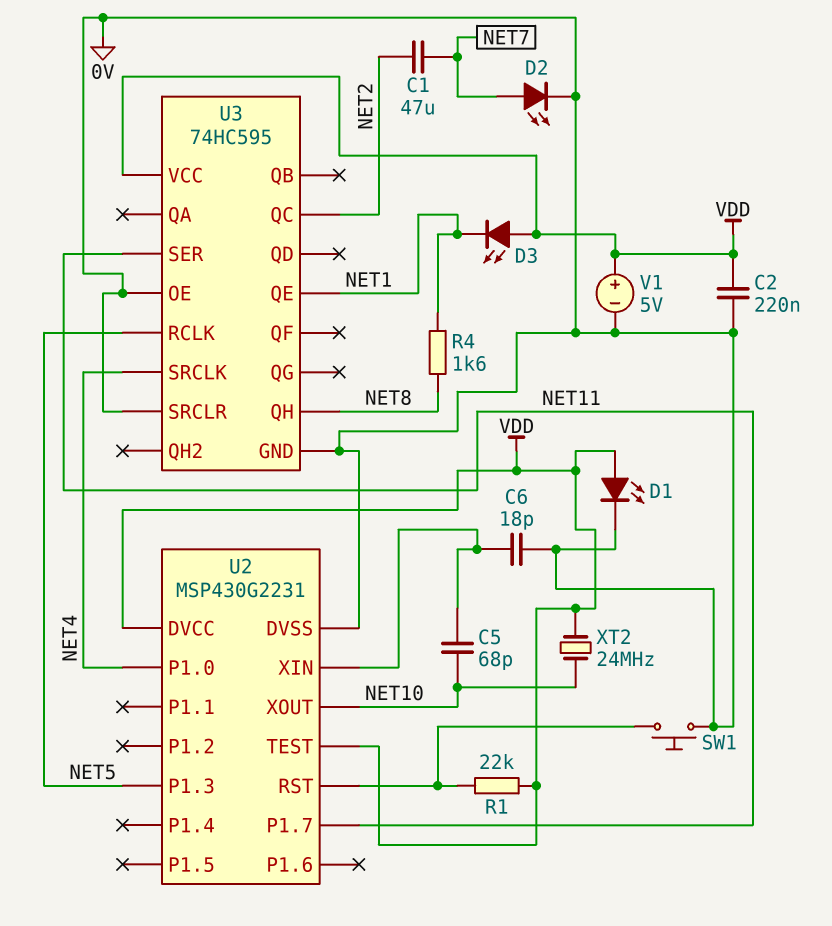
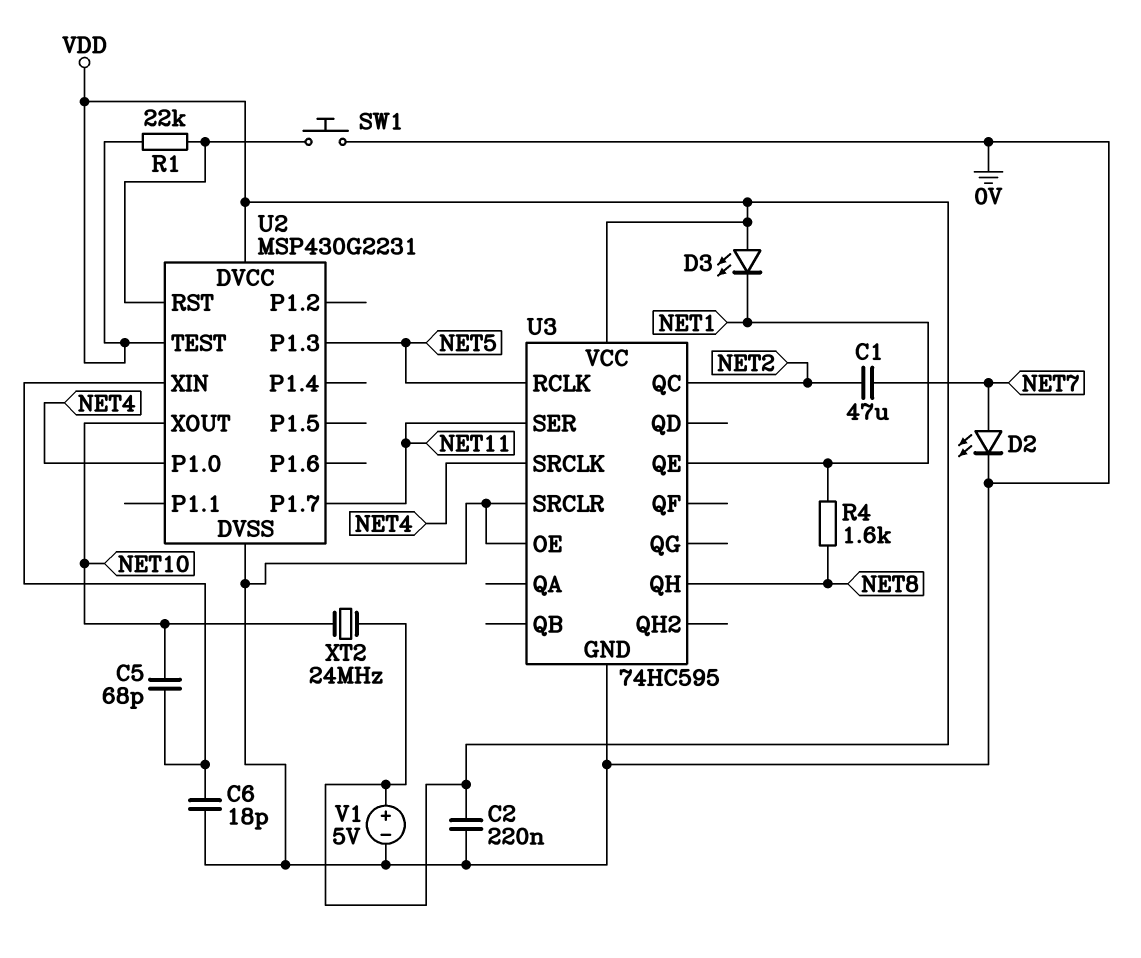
D1: LED (A VDD, K 0V) -> none

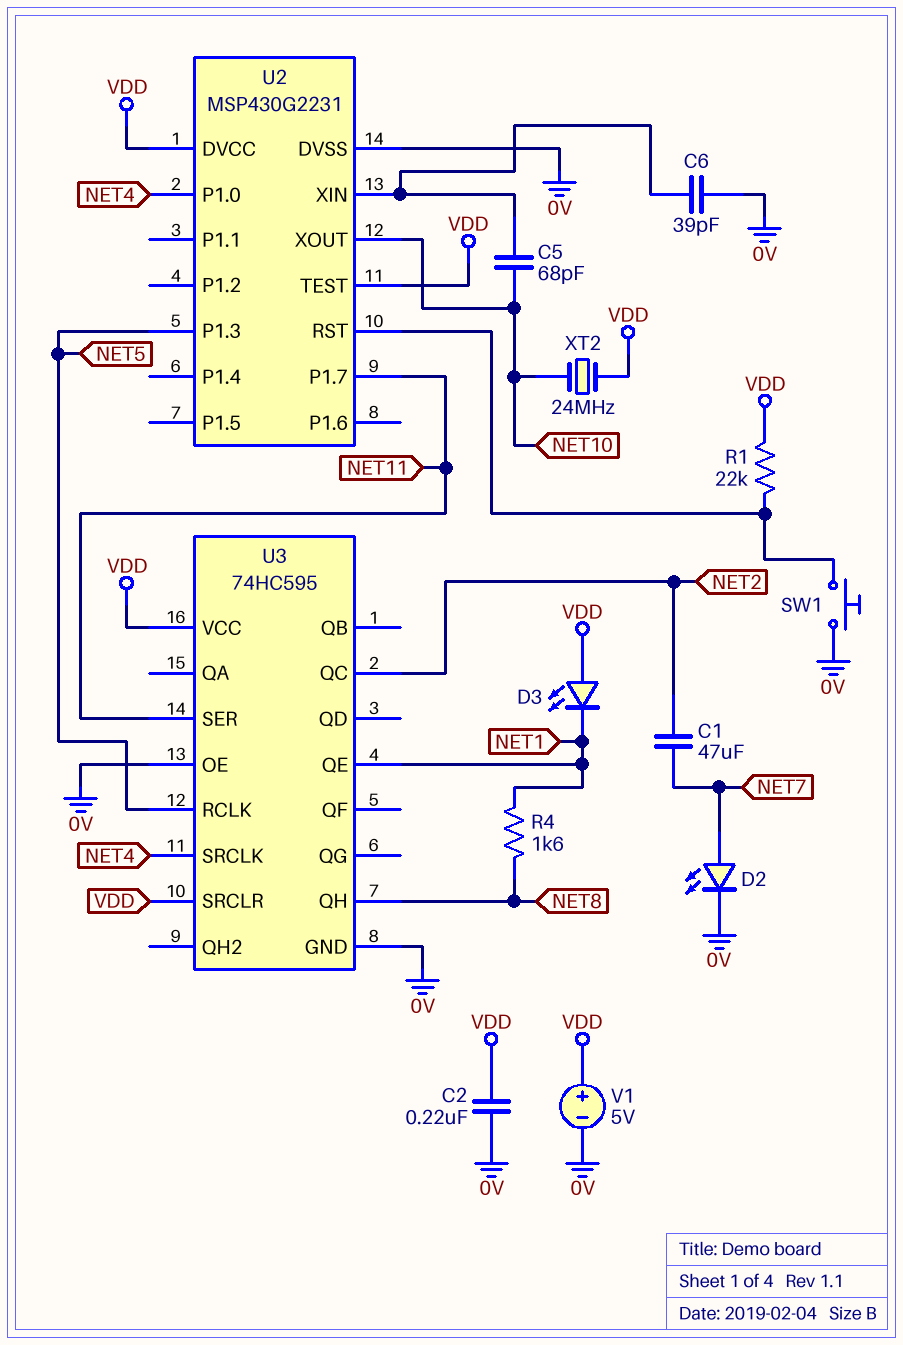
C6: 18pF (0V, U2/XIN) -> 39pF (0V, U2/XIN)
U3 pin SRCLR: 0V -> VDD

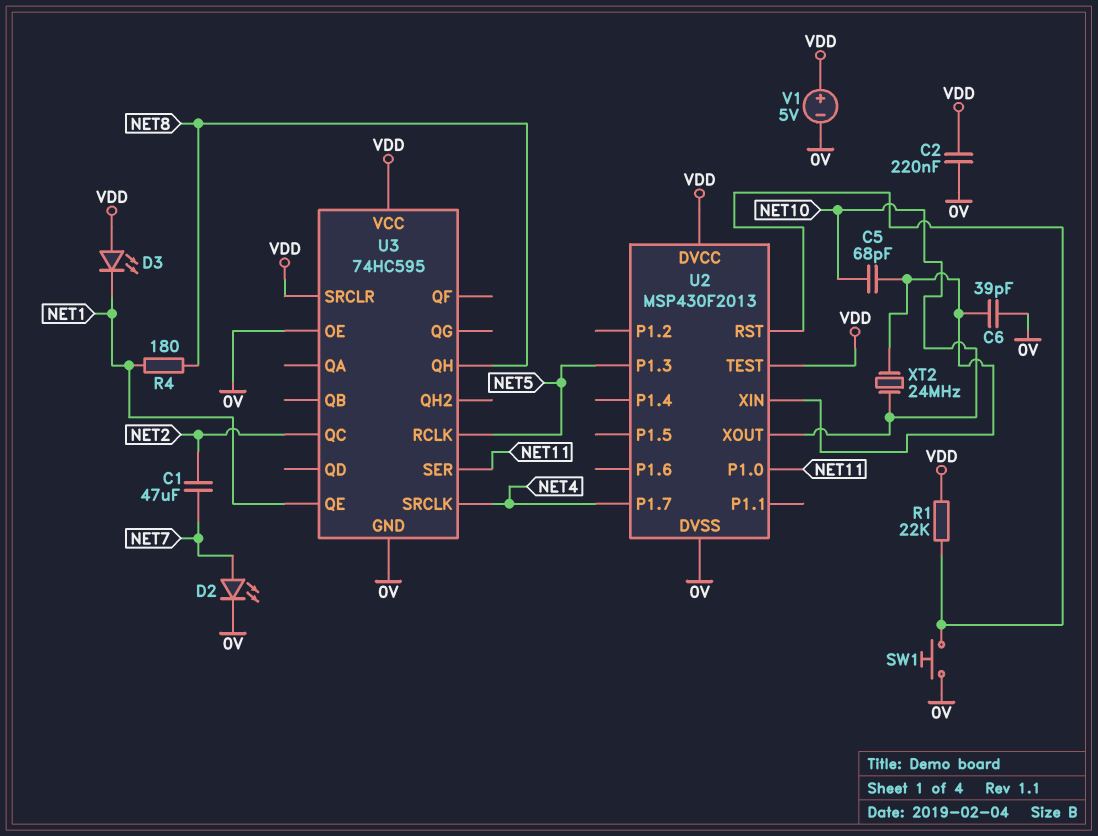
R4: 1.6k (NET1, NET8) -> 180 (NET1, NET8)
U2: MSP430G2231 -> MSP430F2013
U2 pin P1.0: NET4 -> NET11
U2 pin P1.7: NET11 -> NET4
XT2: 24MHz (NET10, VDD) -> 24MHz (NET10, U2/XIN)

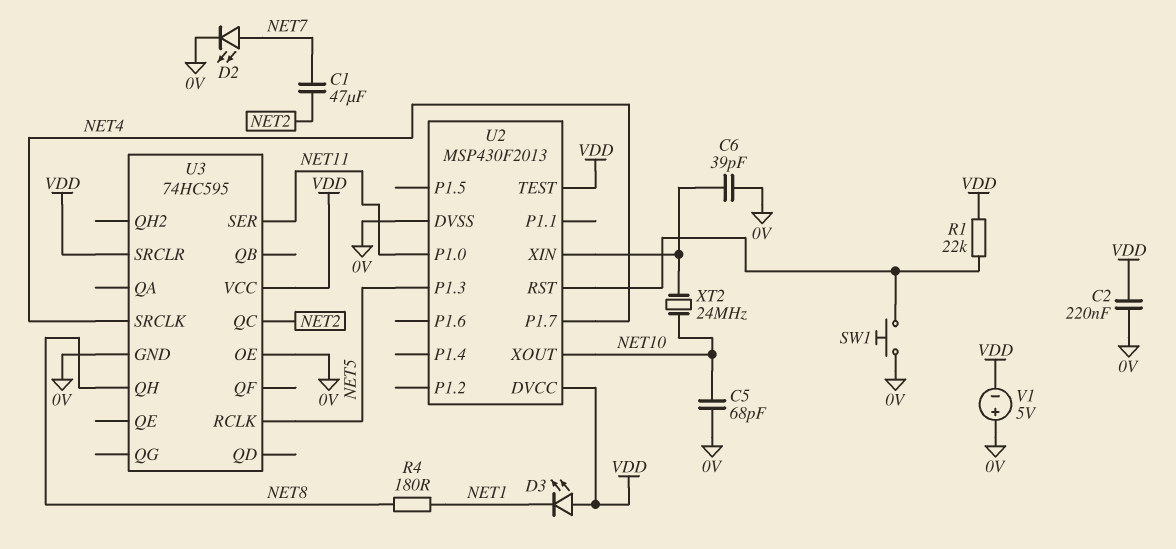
C5: 68pF (NET10, U2/XIN) -> 68pF (0V, NET10)
U3 pin QE: NET1 -> none
V1: 5V (plus VDD, minus 0V) -> 5V (plus 0V, minus VDD)

